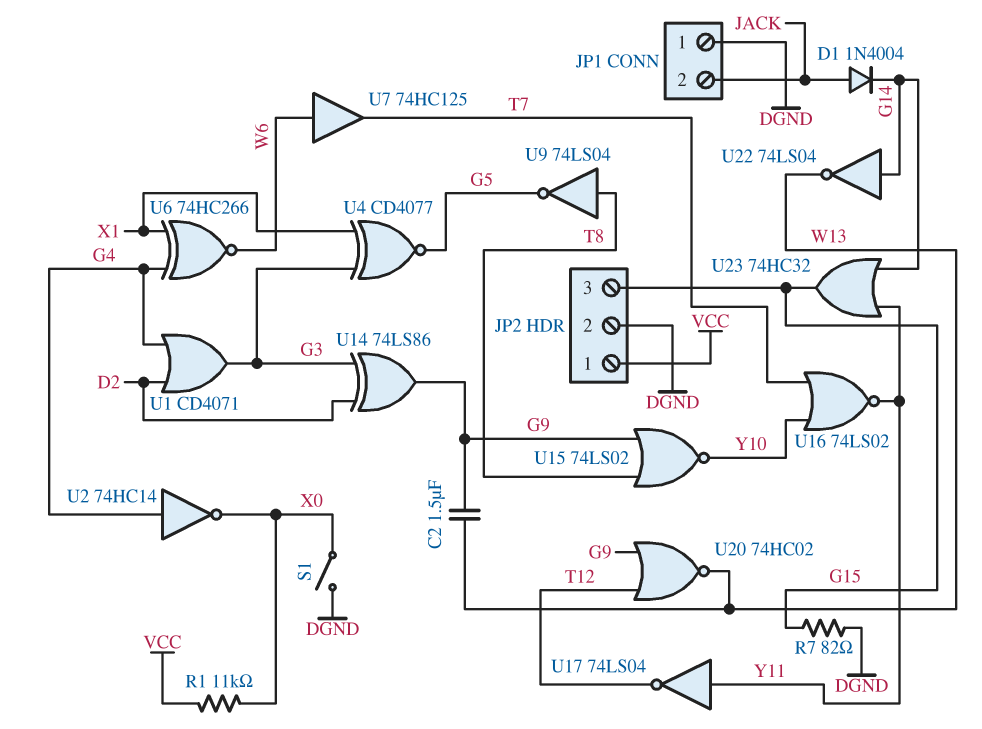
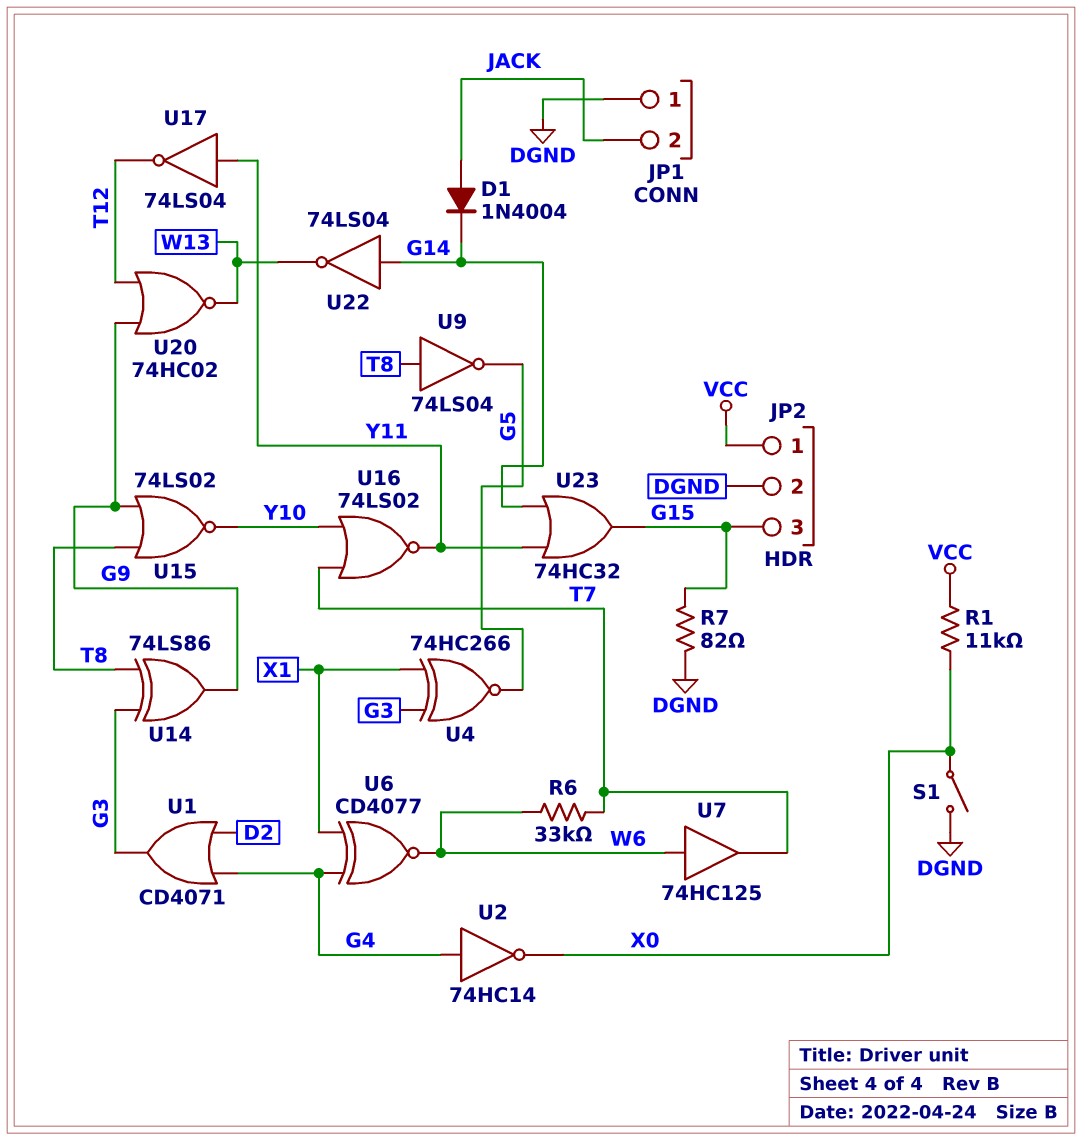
C2: 1.5uF (G9, W13) -> none
R6: none -> 33k (T7, W6)
U4: XNOR CD4077 (in G3, in X1, out G5) -> XNOR 74HC266 (in G3, in X1, out G5)
U6: XNOR 74HC266 (in G4, in X1, out W6) -> XNOR CD4077 (in G4, in X1, out W6)
U14: XOR 74LS86 (in D2, in G3, out G9) -> XOR 74LS86 (in G3, in T8, out G9)

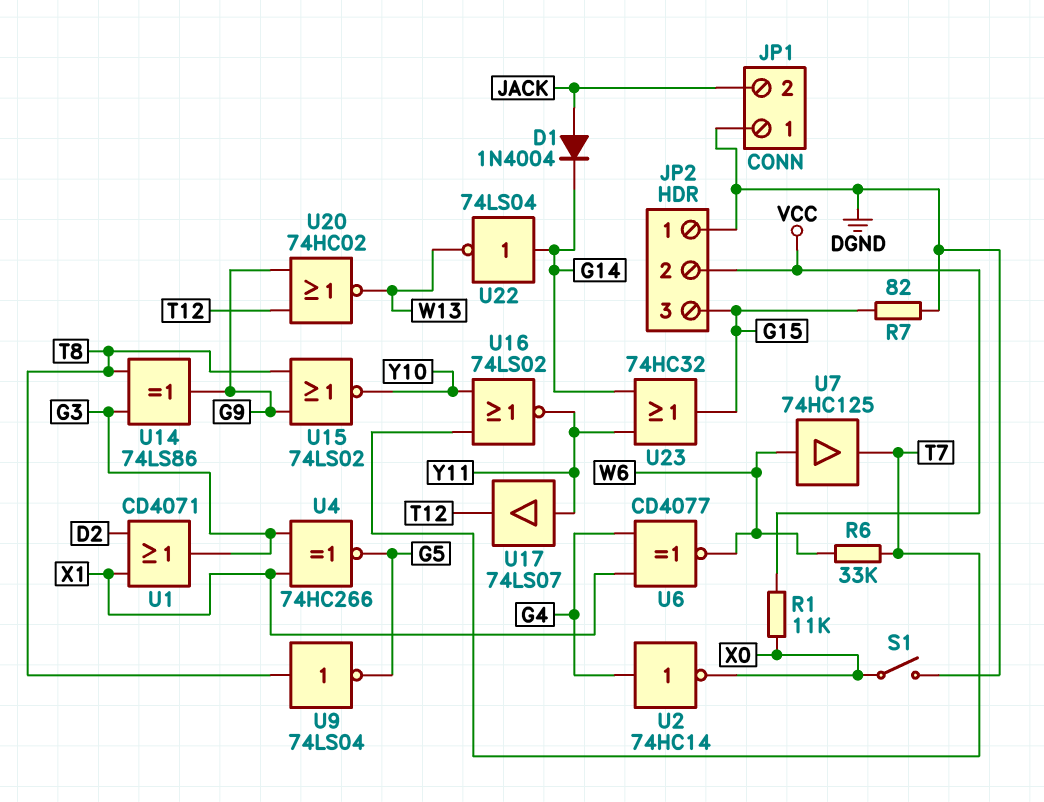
JP2 pin 1: VCC -> DGND
JP2 pin 2: DGND -> VCC
U1: OR CD4071 (in D2, in G4, out G3) -> OR CD4071 (in D2, in X1, out G3)
U17: NOT 74LS04 (in Y11, out T12) -> buffer 74LS07 (in Y11, out T12)

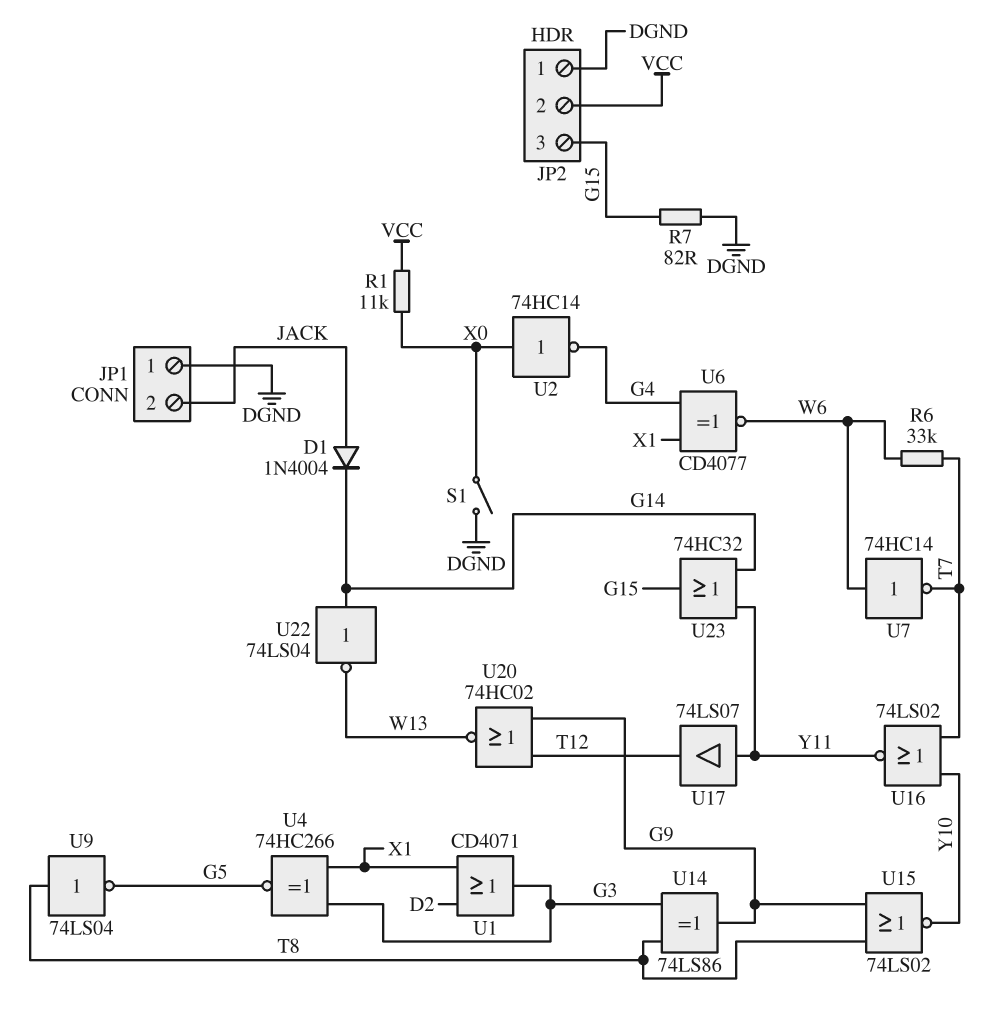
U2: NOT 74HC14 (in G4, out X0) -> NOT 74HC14 (in X0, out G4)
U7: buffer 74HC125 (in W6, out T7) -> NOT 74HC14 (in W6, out T7)

